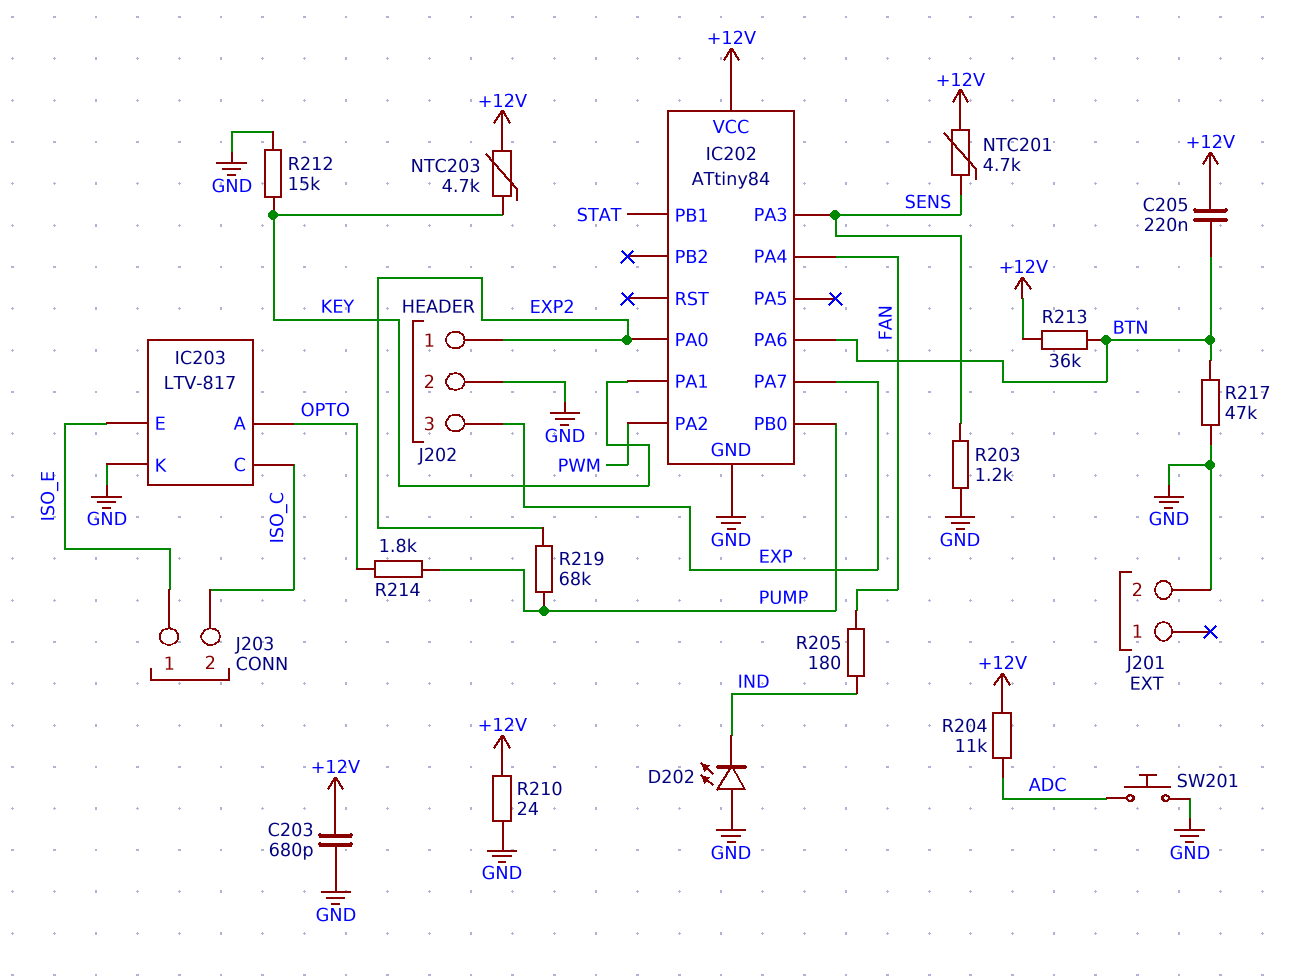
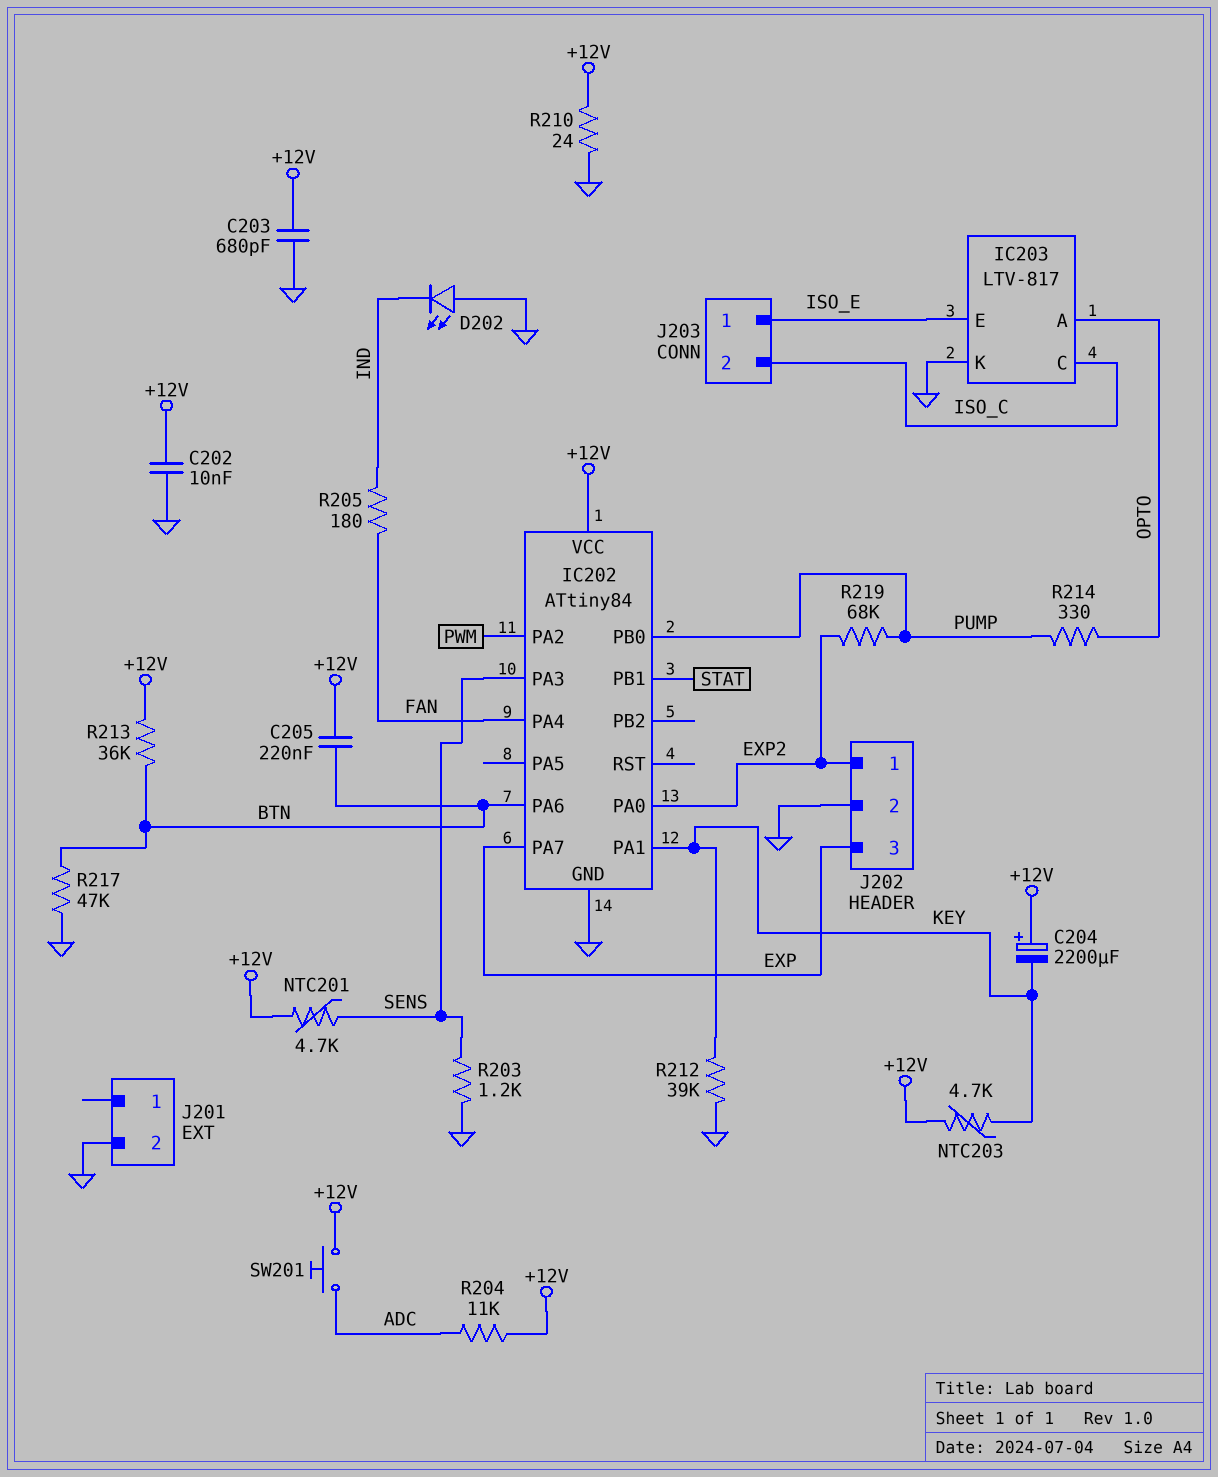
C202: none -> 10nF (+12V, GND)
C204: none -> 2200uF (plus +12V, minus KEY)
R212: 15k (GND, KEY) -> 39k (GND, KEY)
R214: 1.8k (OPTO, PUMP) -> 330 (OPTO, PUMP)
SW201: button (ADC, GND) -> button (+12V, ADC)

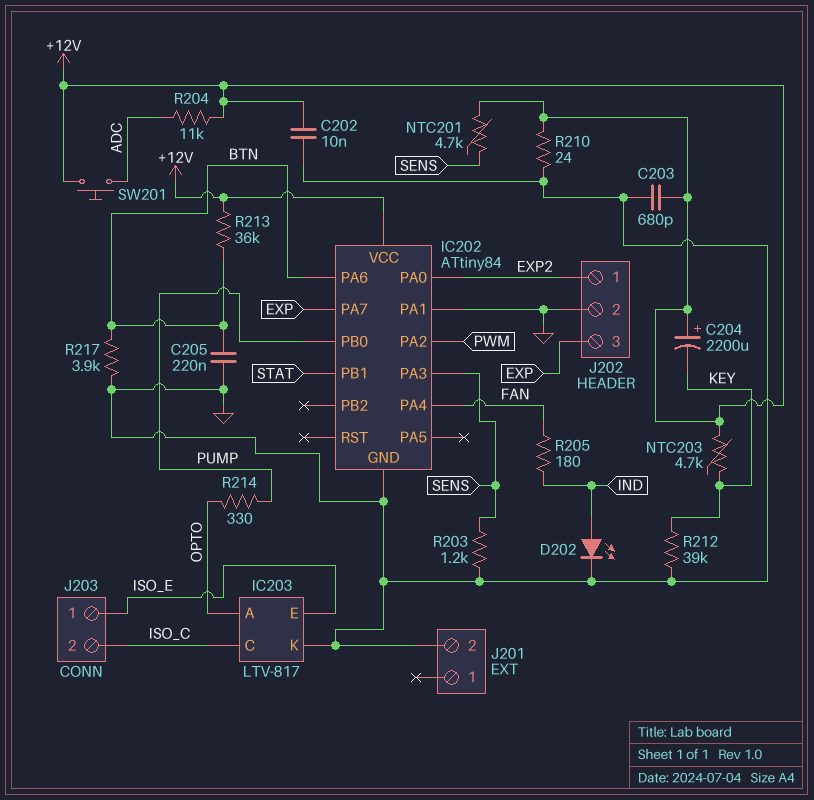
C205: 220nF (+12V, BTN) -> 220nF (BTN, GND)
D202: LED (A GND, K IND) -> LED (A IND, K GND)
IC202 pin PA1: KEY -> GND
R217: 47k (BTN, GND) -> 3.9k (BTN, GND)
R219: 68k (EXP2, PUMP) -> none

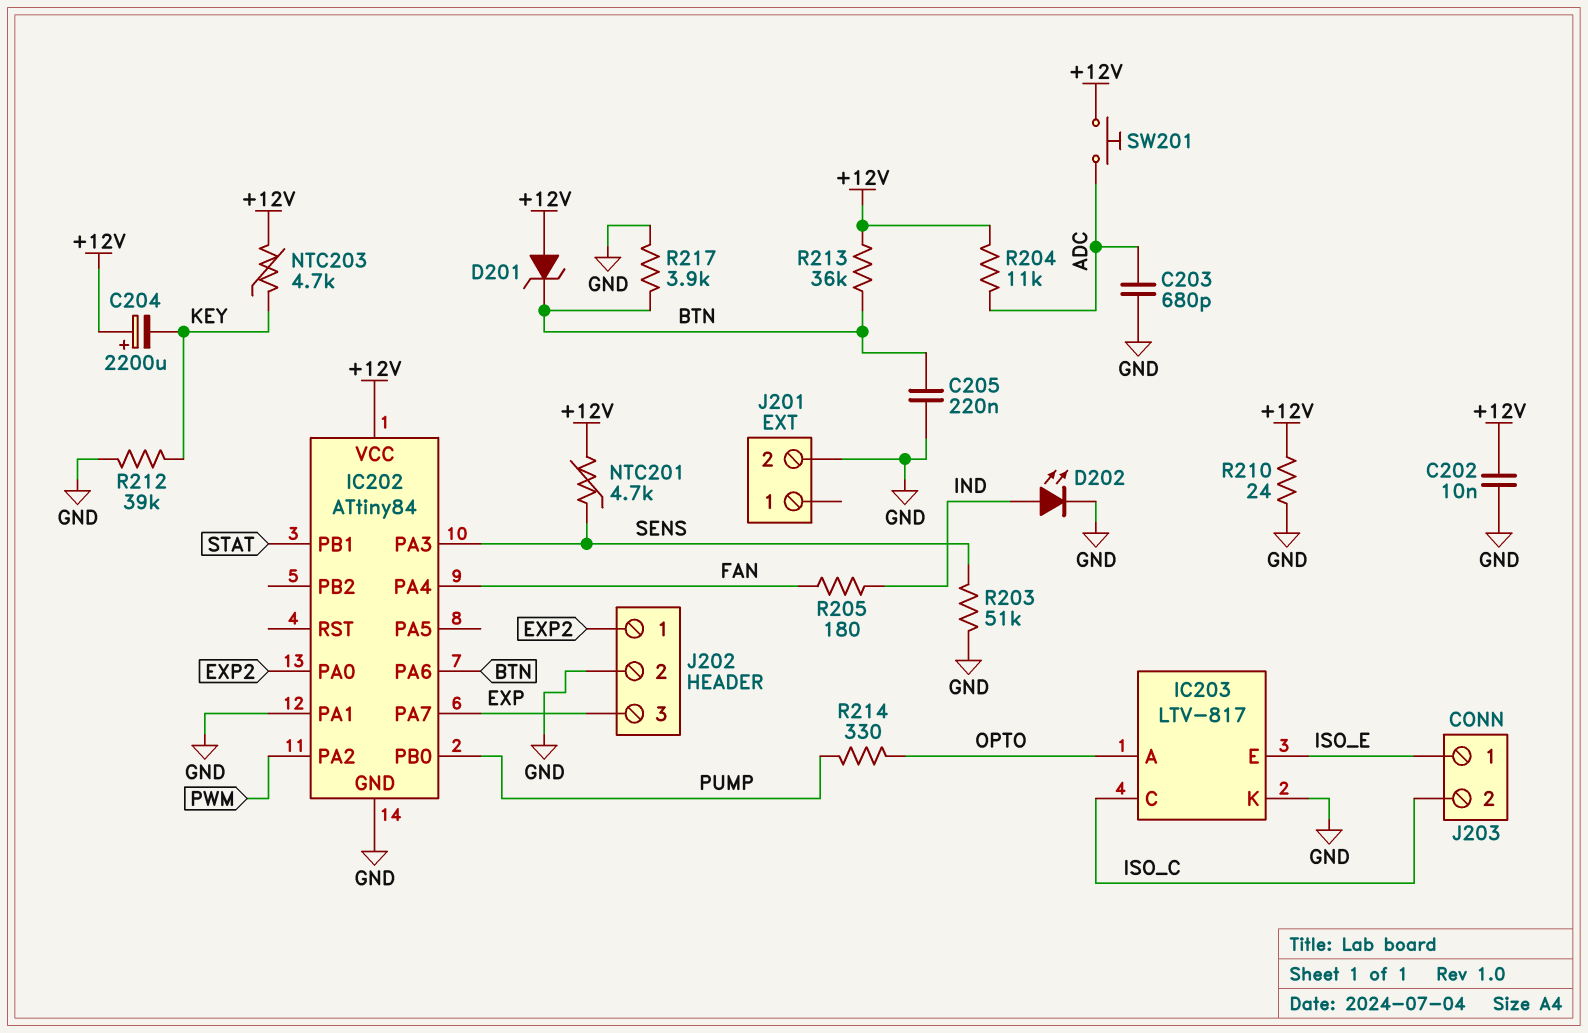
C203: 680pF (+12V, GND) -> 680pF (ADC, GND)
D201: none -> zener (A +12V, K BTN)
R203: 1.2k (GND, SENS) -> 51k (GND, SENS)

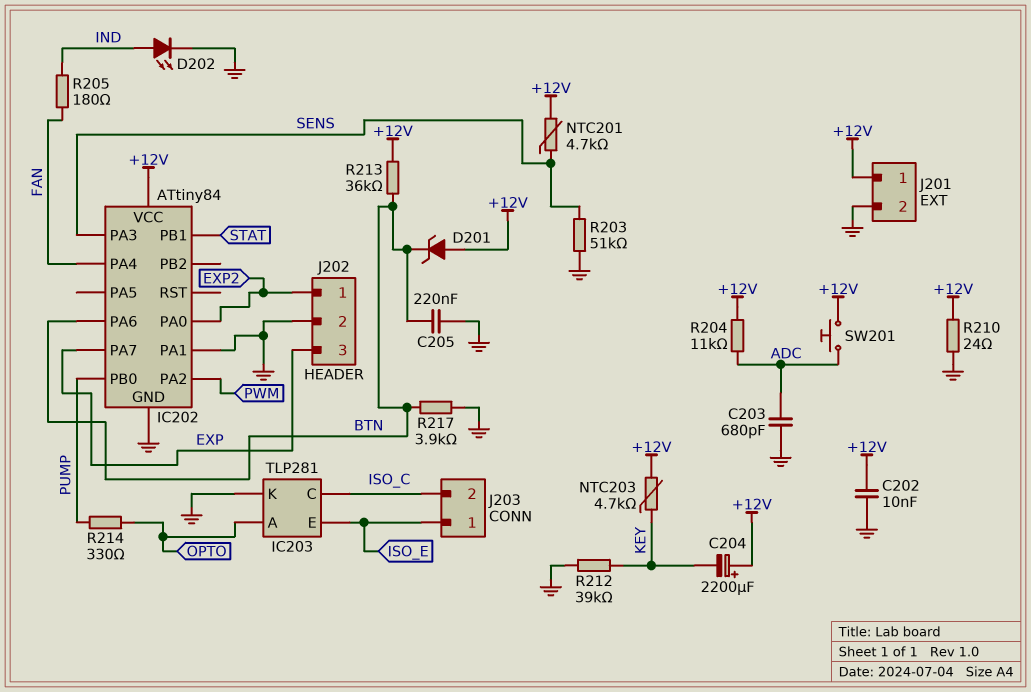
IC203: LTV-817 -> TLP281
J201 pin 1: none -> +12V

